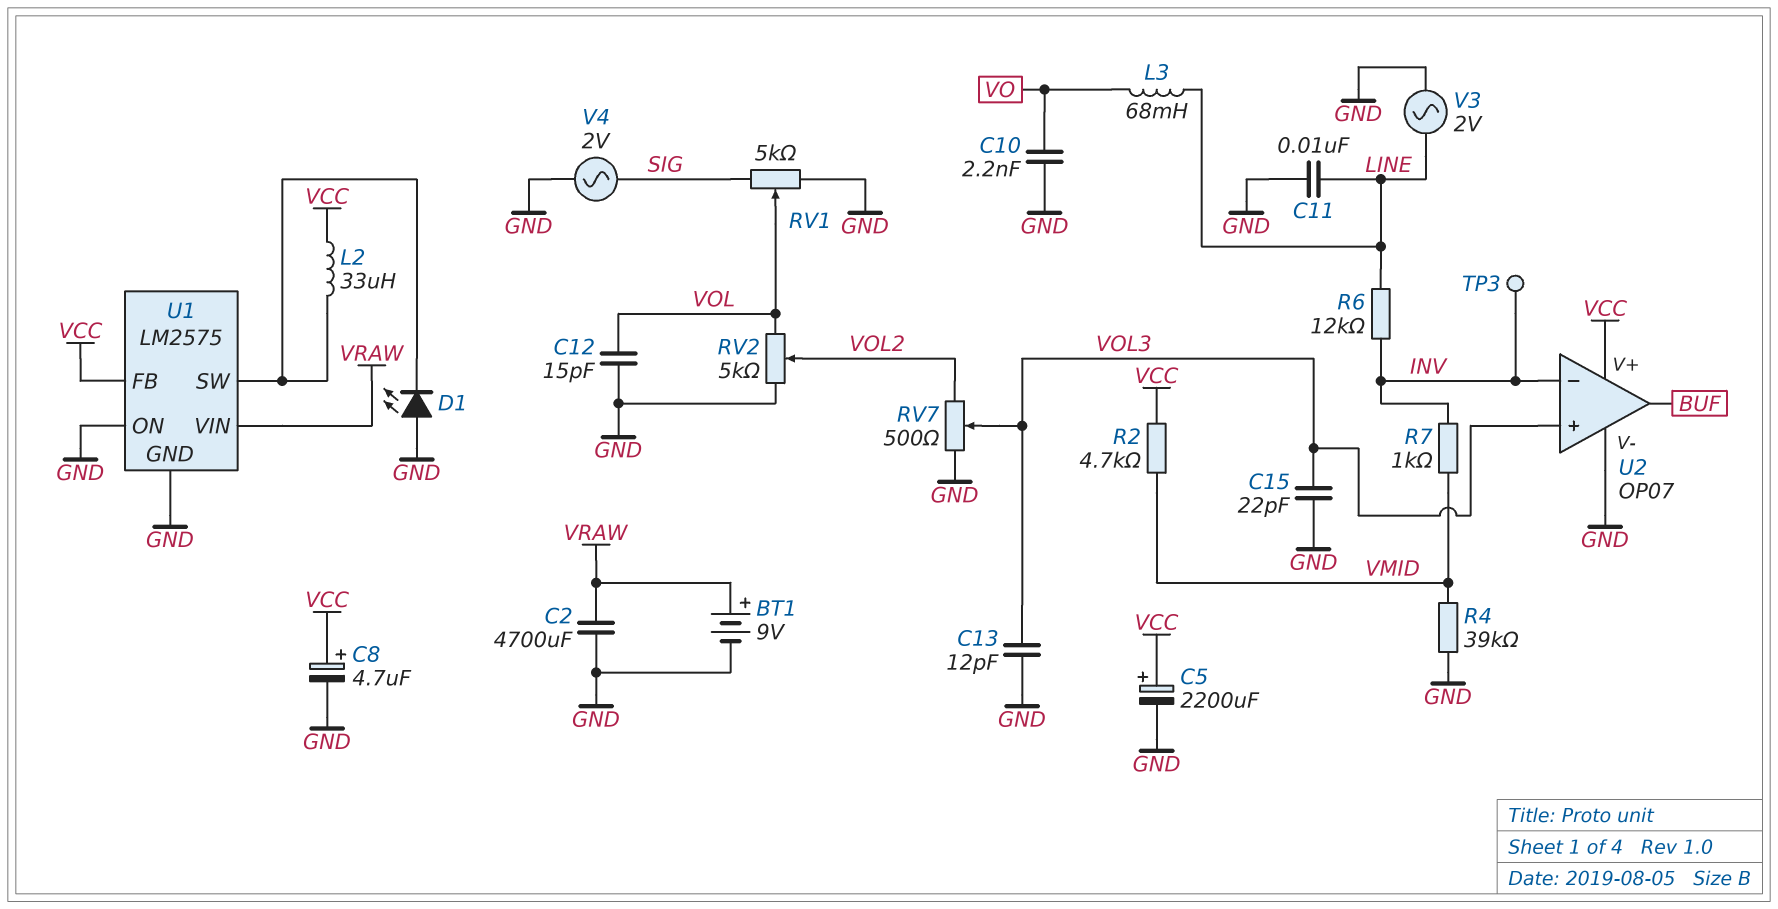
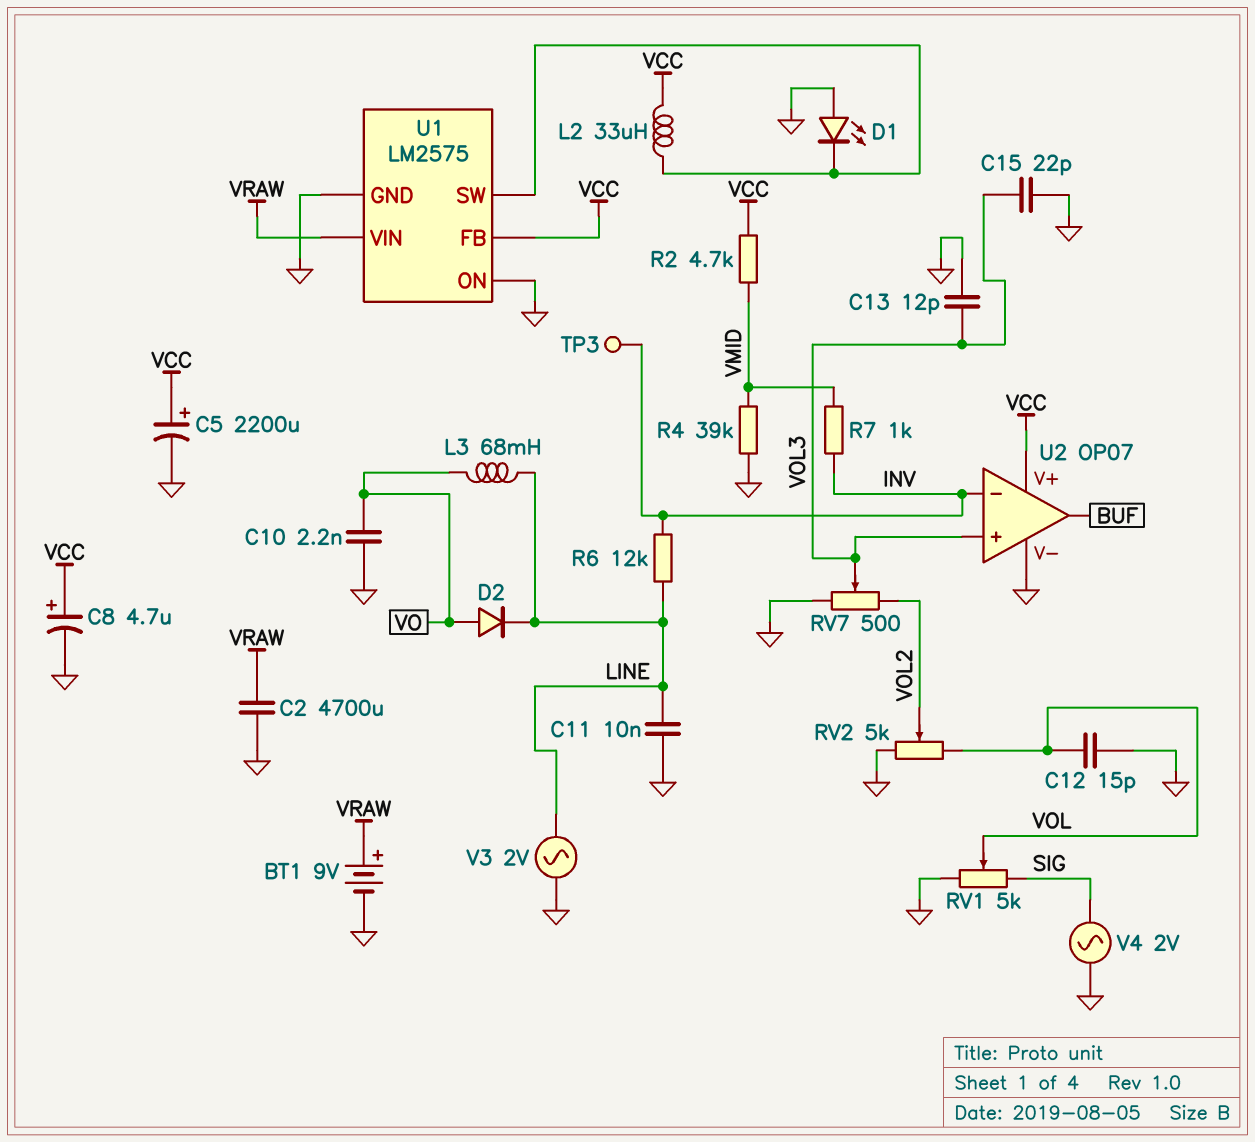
D2: none -> diode (A VO, K LINE)

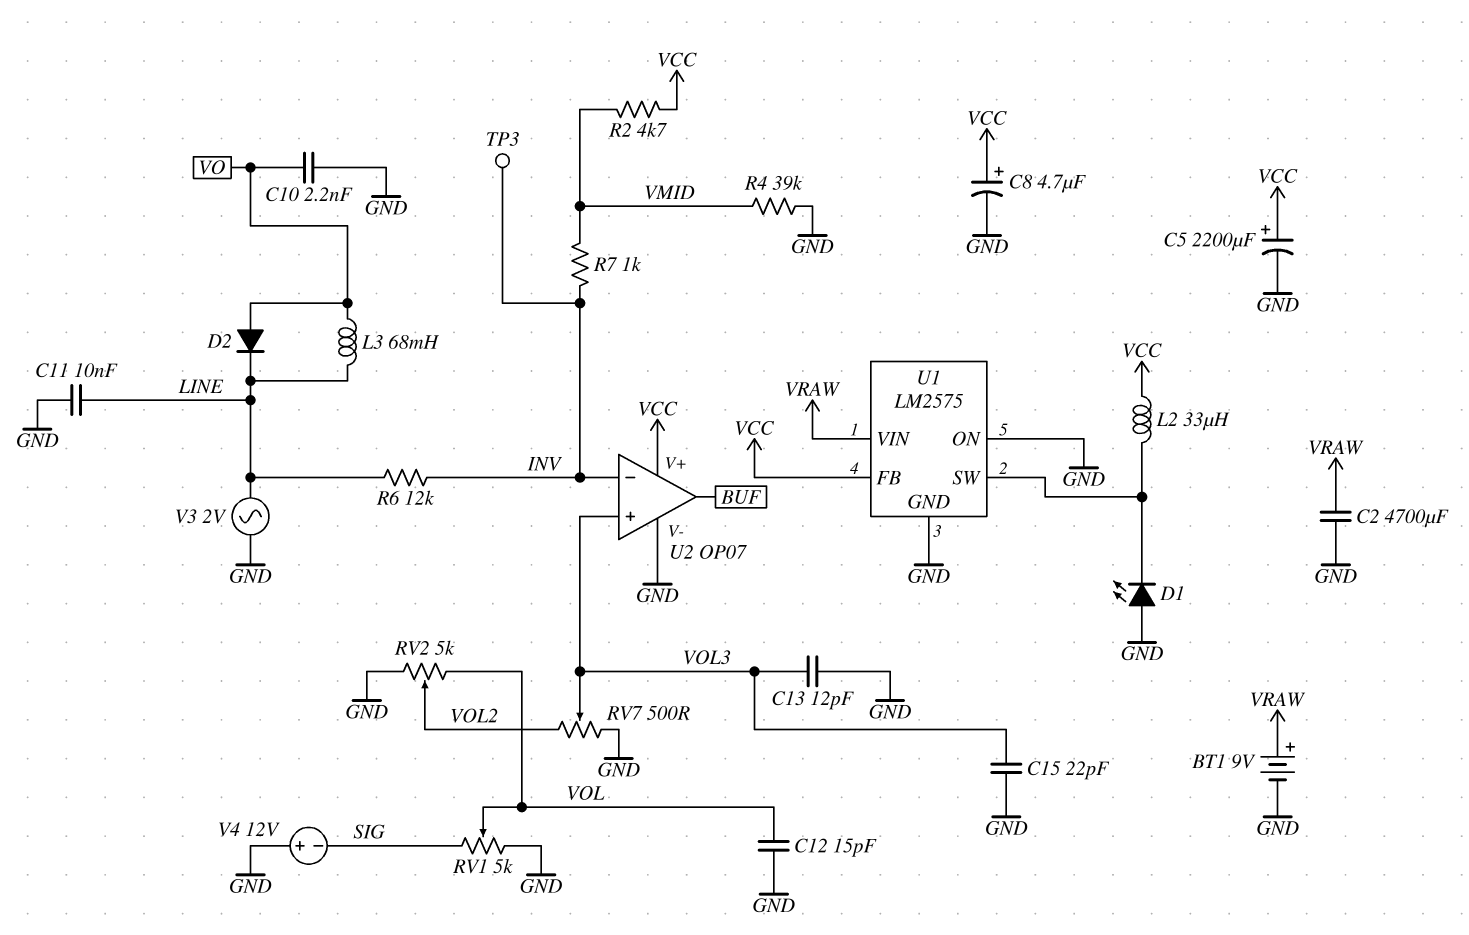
V4: AC 2V (GND, SIG) -> 12V (plus GND, minus SIG)

